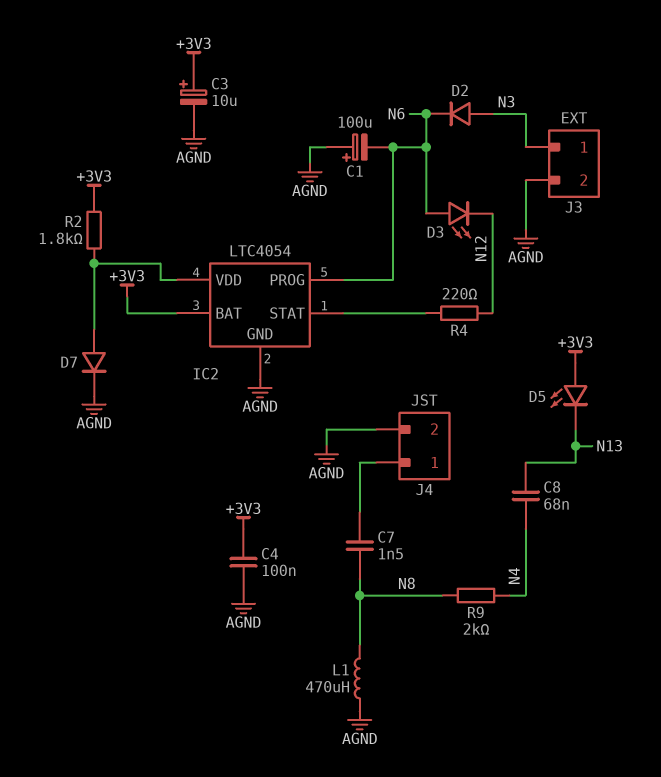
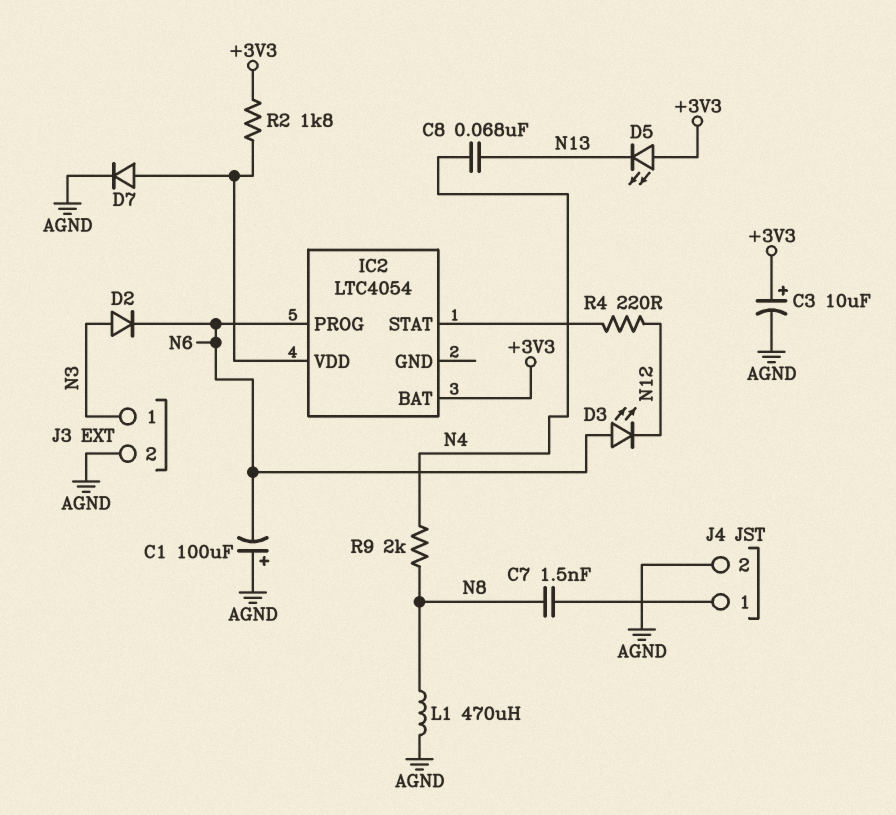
C4: 100nF (+3V3, AGND) -> none
IC2 pin GND: AGND -> none

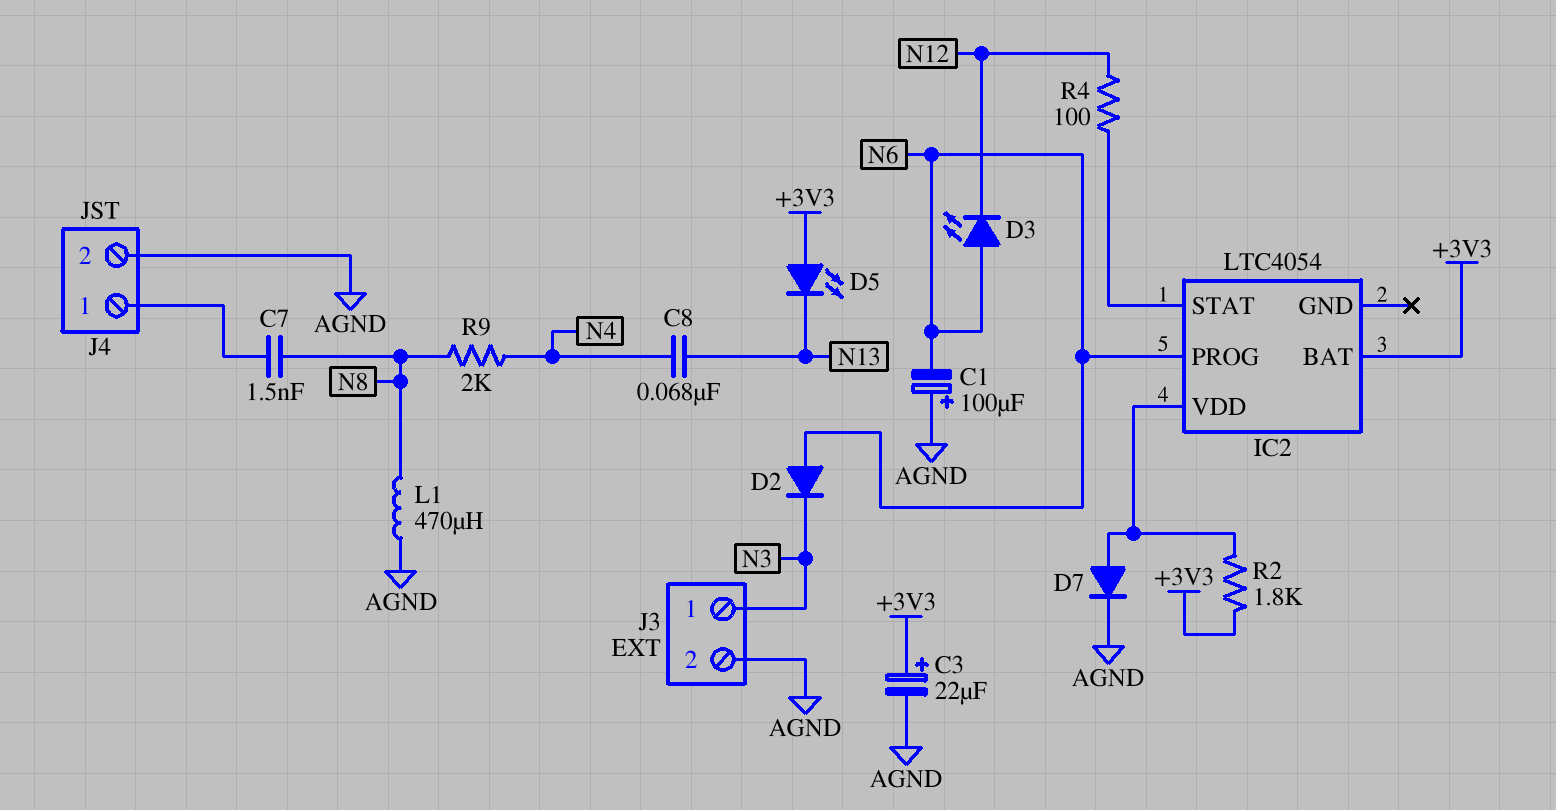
C3: 10uF (plus +3V3, minus AGND) -> 22uF (plus +3V3, minus AGND)
D2: diode (A N3, K N6) -> diode (A N6, K N3)
R4: 220 (IC2/STAT, N12) -> 100 (IC2/STAT, N12)

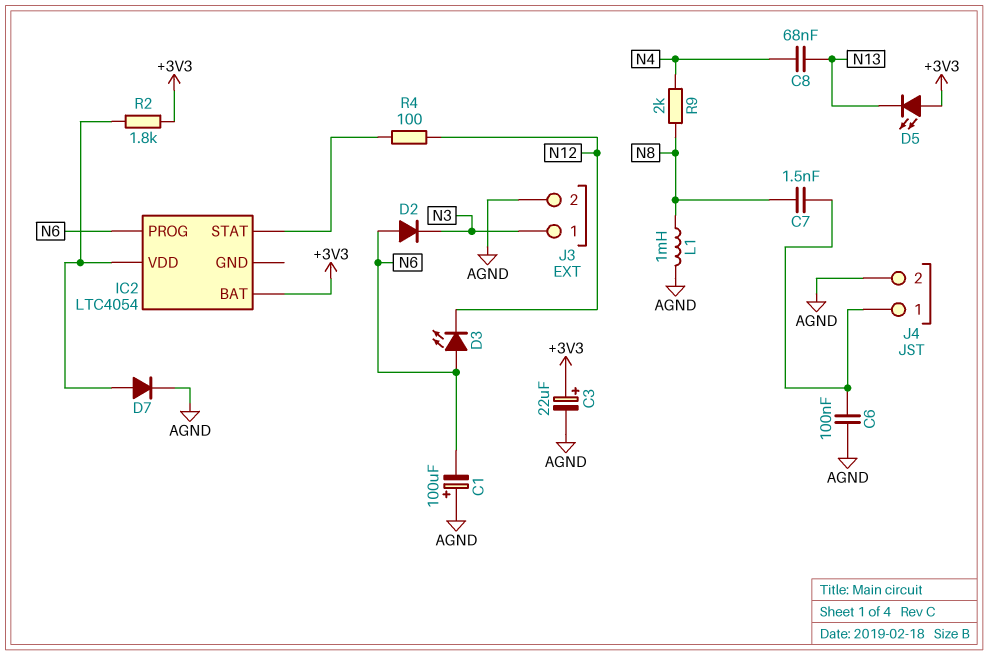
C6: none -> 100nF (AGND, J4/1)
L1: 470uH (AGND, N8) -> 1mH (AGND, N8)

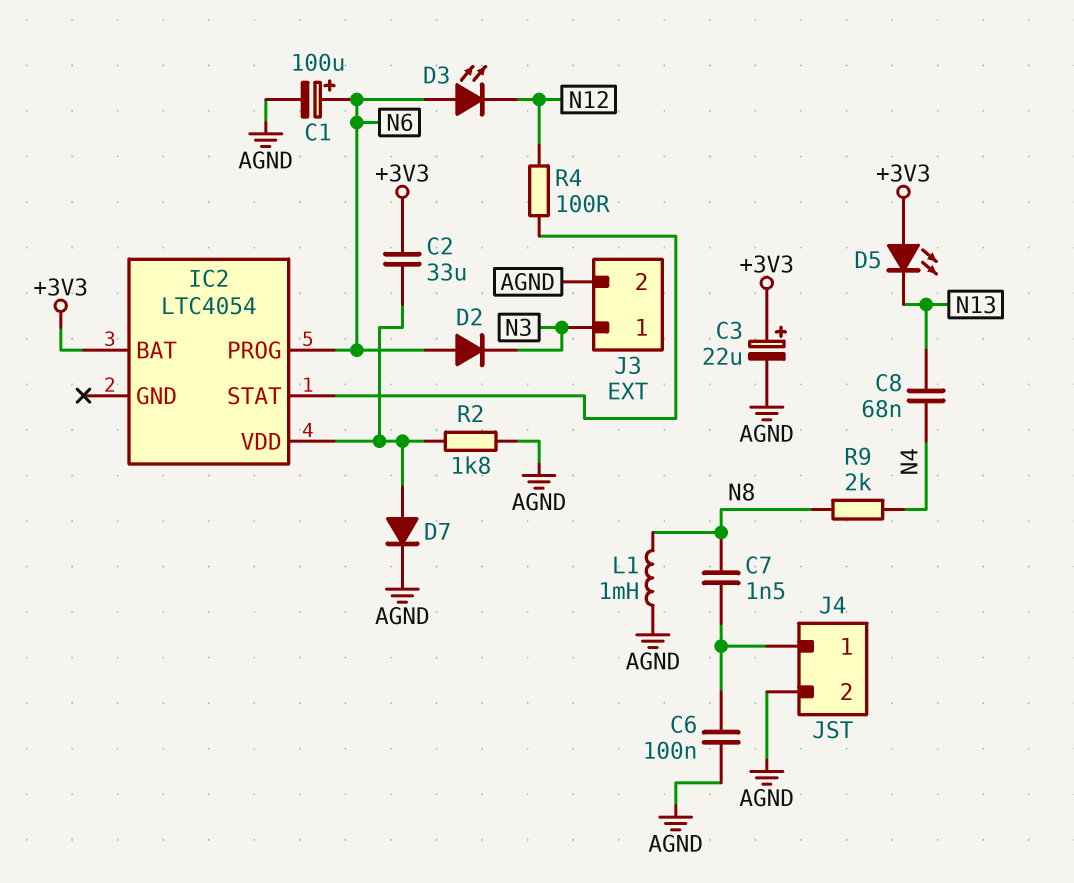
C1: 100uF (plus AGND, minus N6) -> 100uF (plus N6, minus AGND)
C2: none -> 33uF (+3V3, IC2/VDD)
R2: 1.8k (+3V3, IC2/VDD) -> 1.8k (AGND, IC2/VDD)

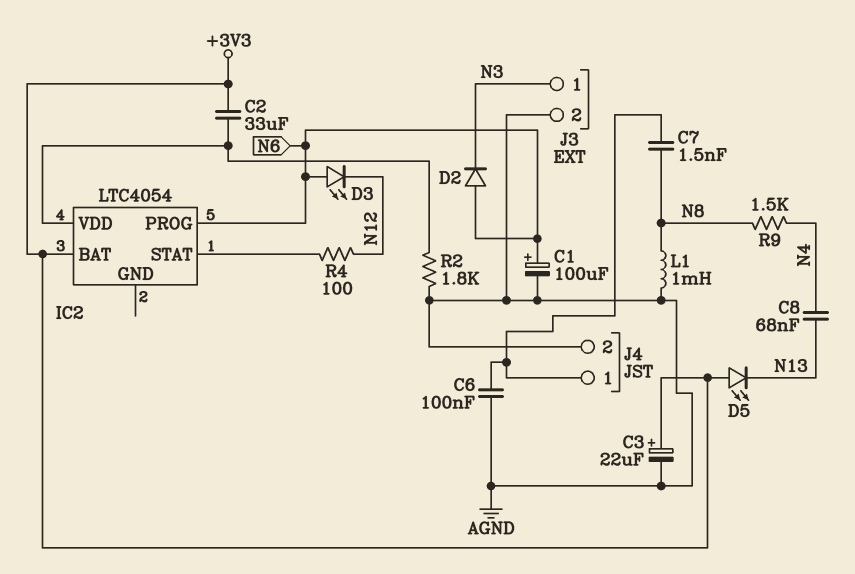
D7: diode (A IC2/VDD, K AGND) -> none
R9: 2k (N4, N8) -> 1.5k (N4, N8)

